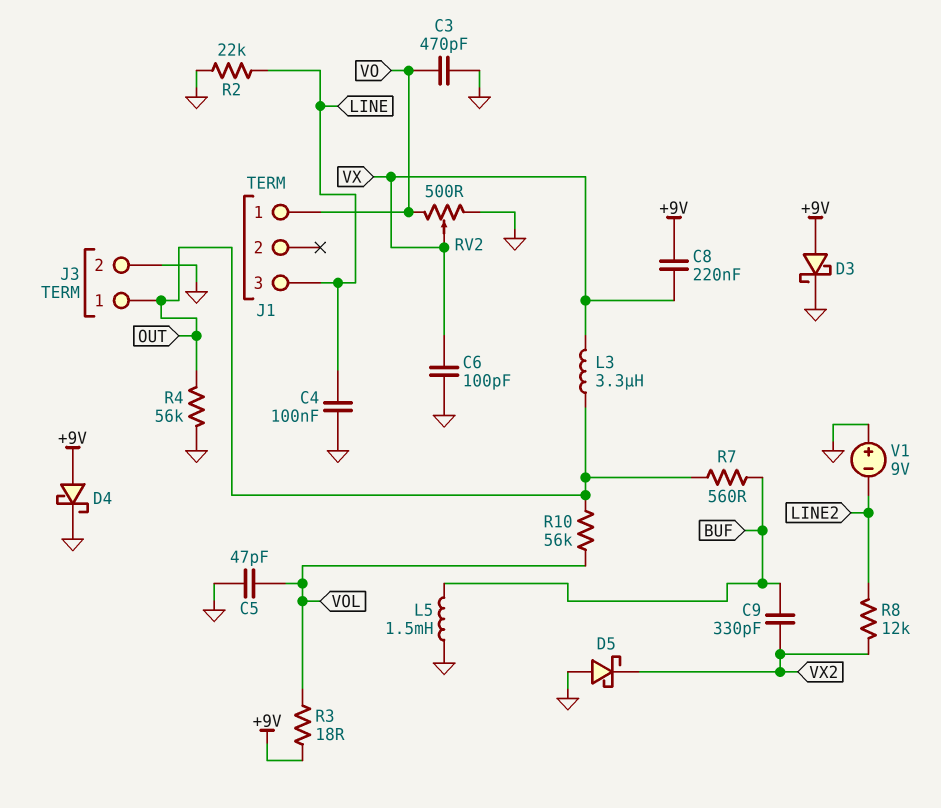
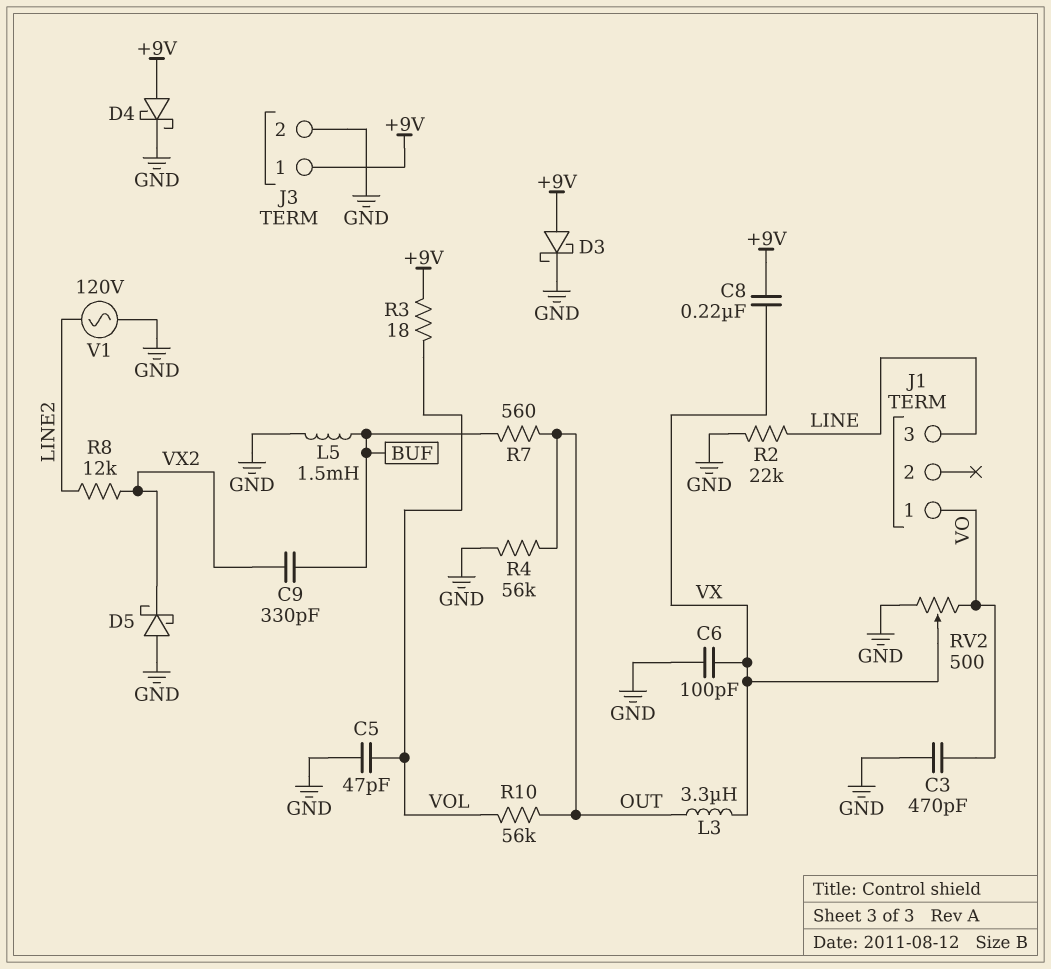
C4: 100nF (GND, LINE) -> none
J3 pin 1: OUT -> +9V
V1: 9V (plus GND, minus LINE2) -> AC 120V (GND, LINE2)

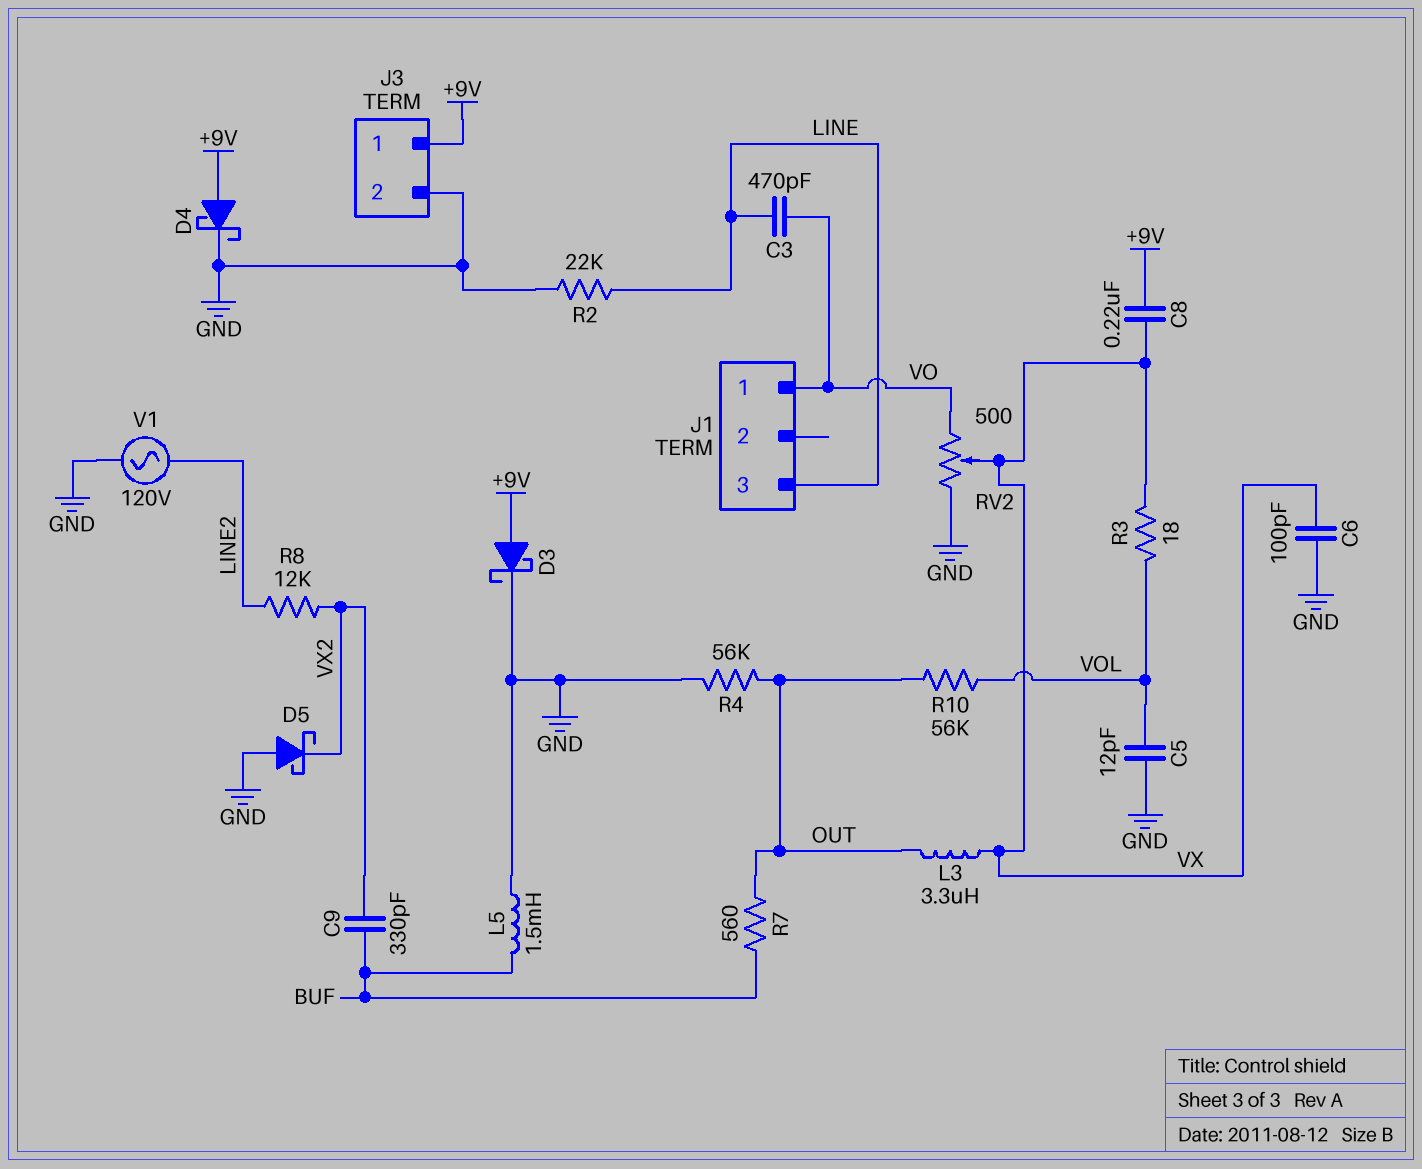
C3: 470pF (GND, VO) -> 470pF (LINE, VO)
C5: 47pF (GND, VOL) -> 12pF (GND, VOL)
R3: 18 (+9V, VOL) -> 18 (VOL, VX)

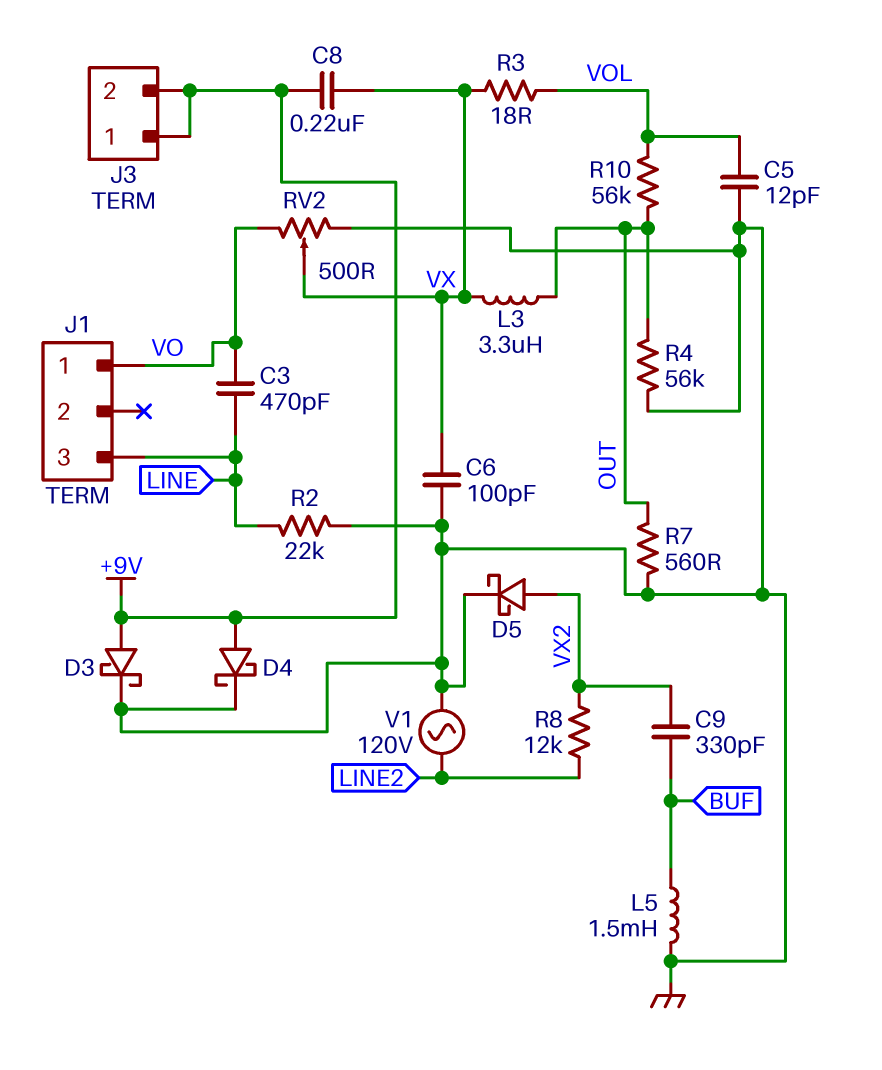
D5: schottky (A GND, K VX2) -> schottky (A VX2, K GND)
J3 pin 2: GND -> +9V
R7: 560 (BUF, OUT) -> 560 (GND, OUT)

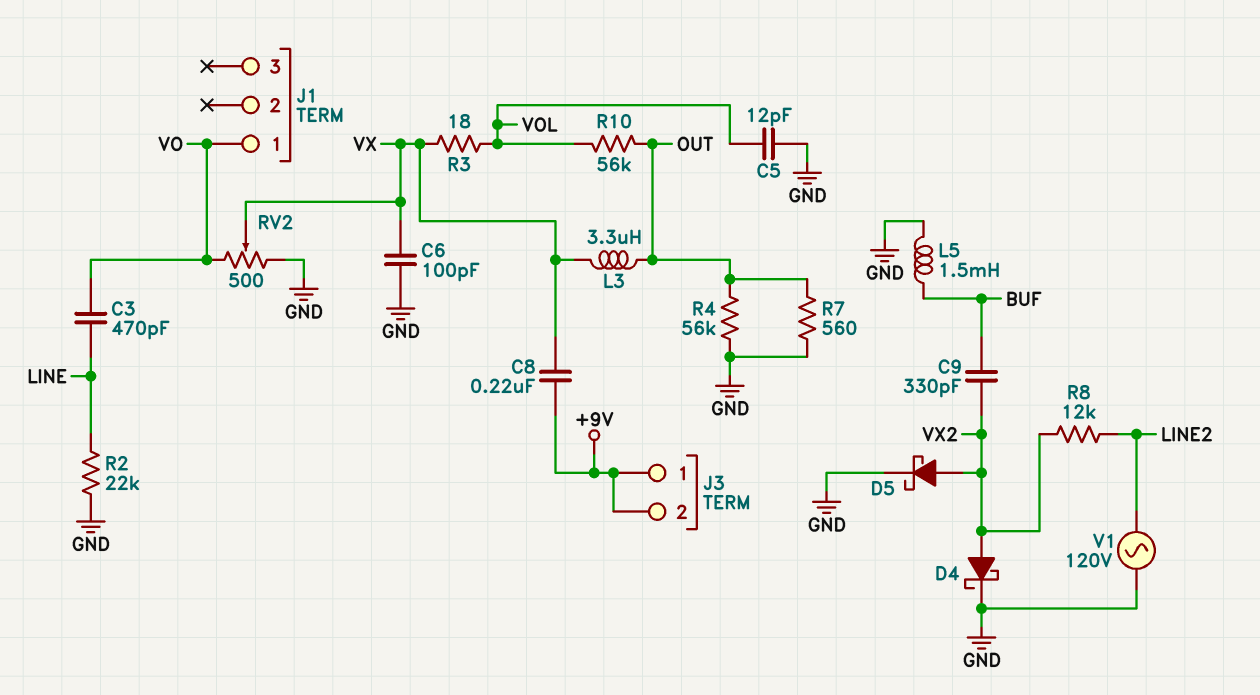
D3: schottky (A +9V, K GND) -> none
D4: schottky (A +9V, K GND) -> schottky (A VX2, K GND)
J1 pin 3: LINE -> none

